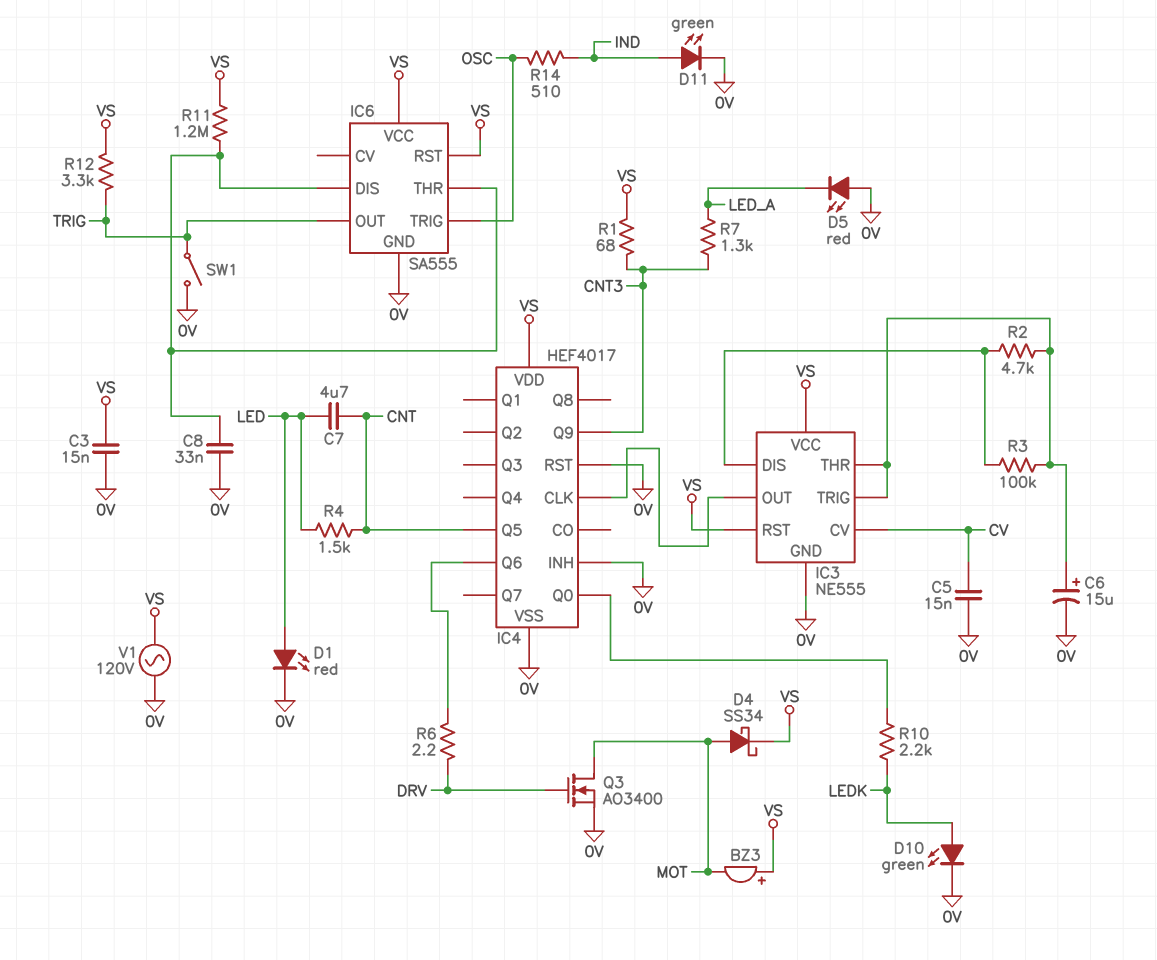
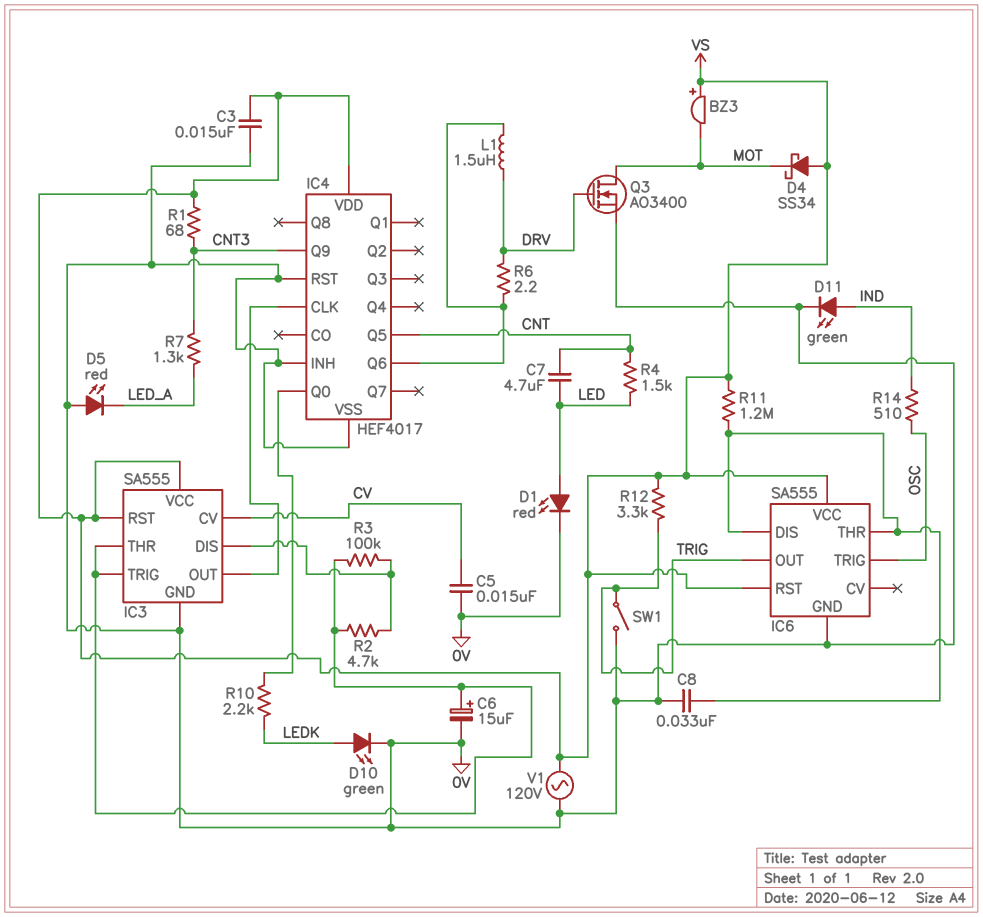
D4: schottky SS34 (A MOT, K VS) -> schottky SS34 (A VS, K MOT)
IC3: NE555 -> SA555
L1: none -> 1.5uH (DRV, IC4/Q6)

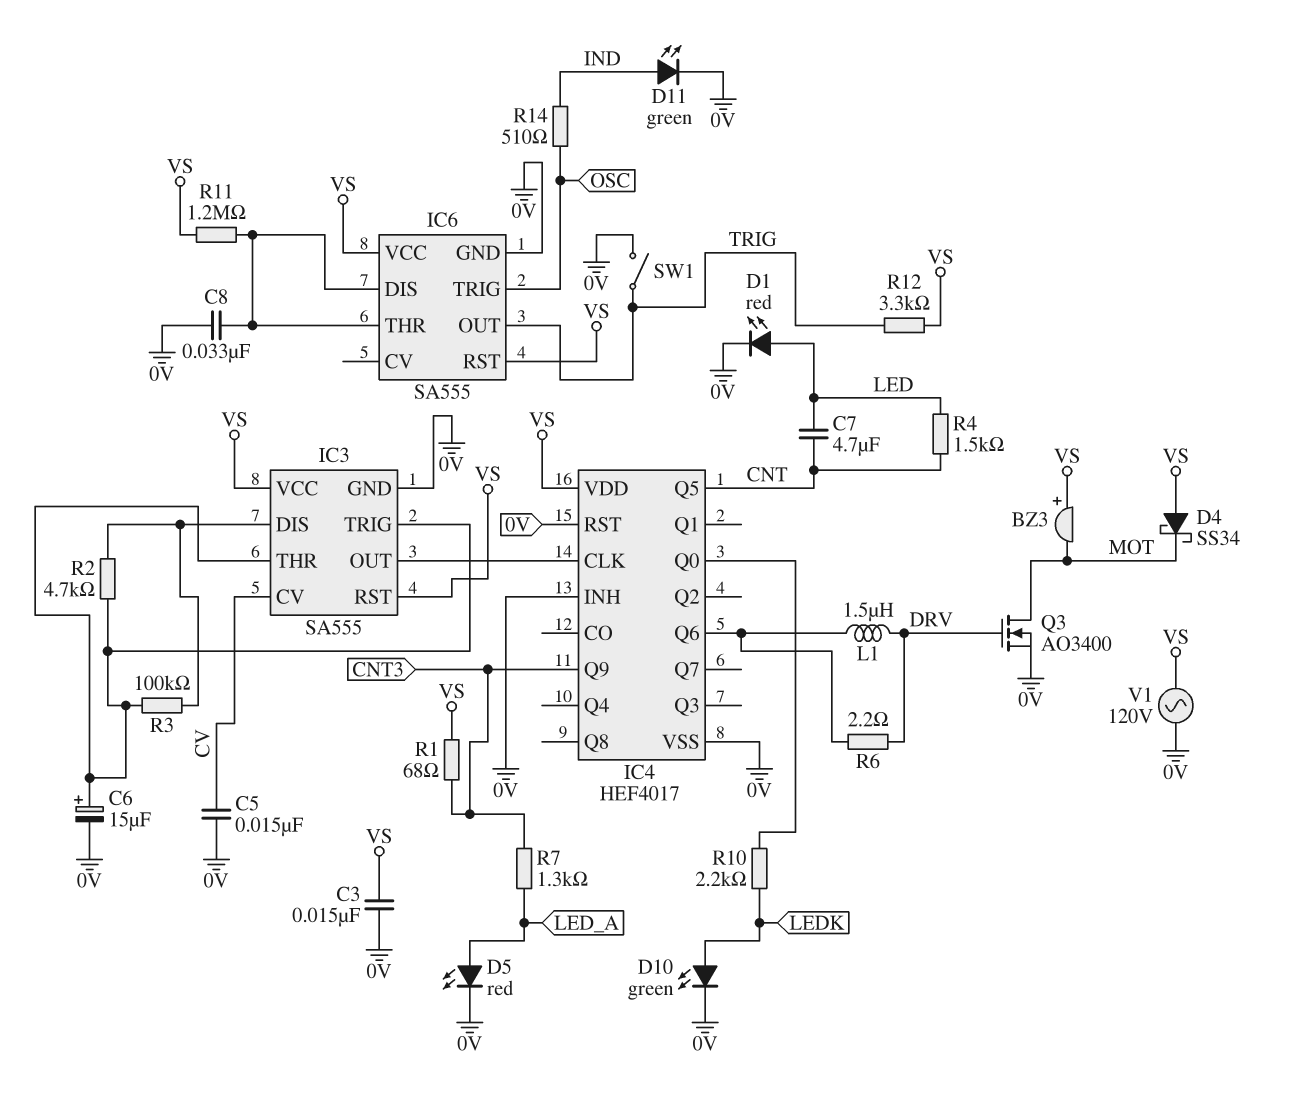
D5: LED red (A 0V, K LED_A) -> LED red (A LED_A, K 0V)

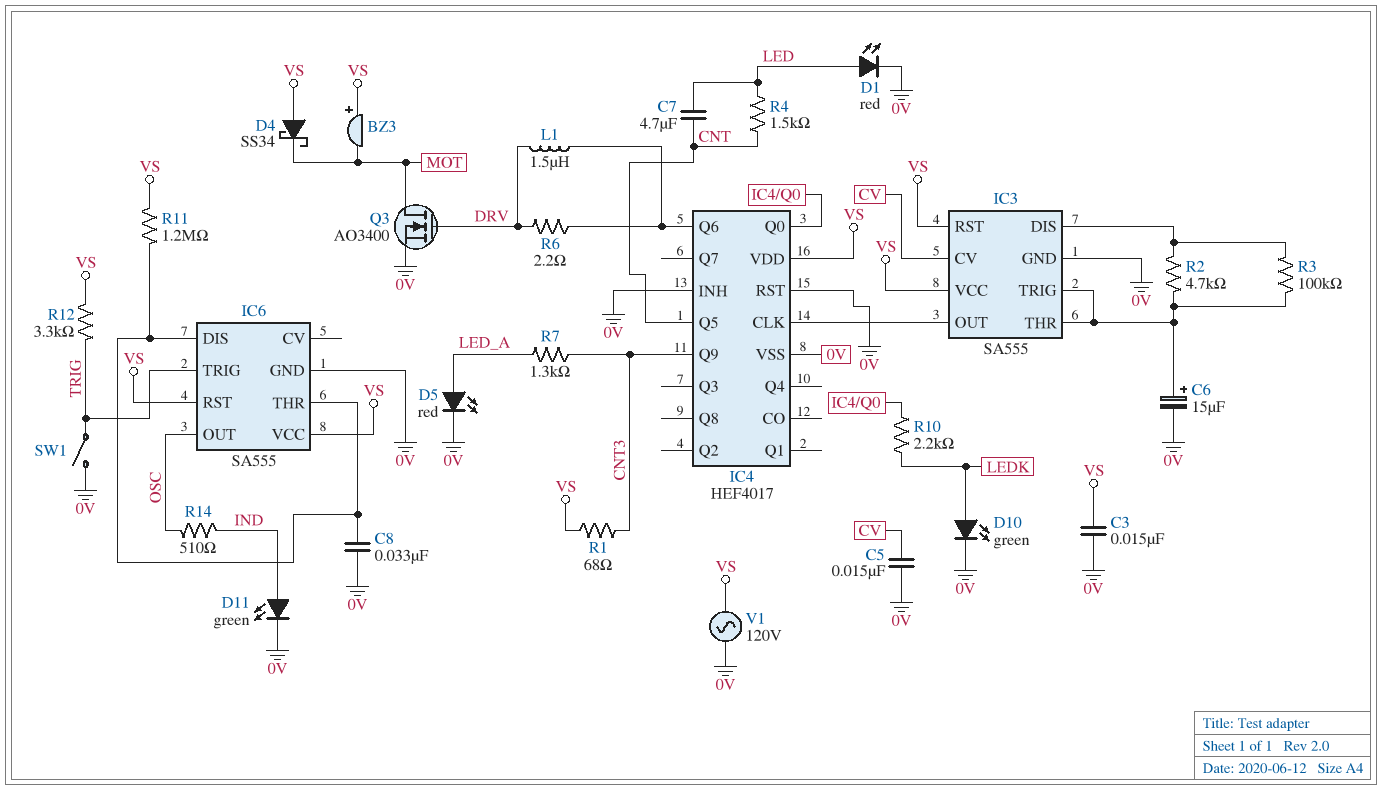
IC6 pin OUT: TRIG -> OSC
IC6 pin TRIG: OSC -> TRIG

